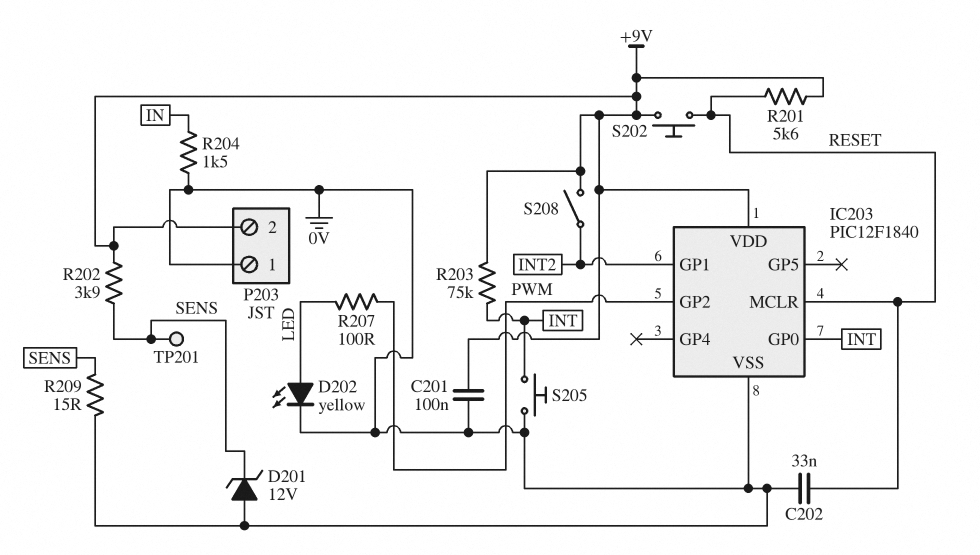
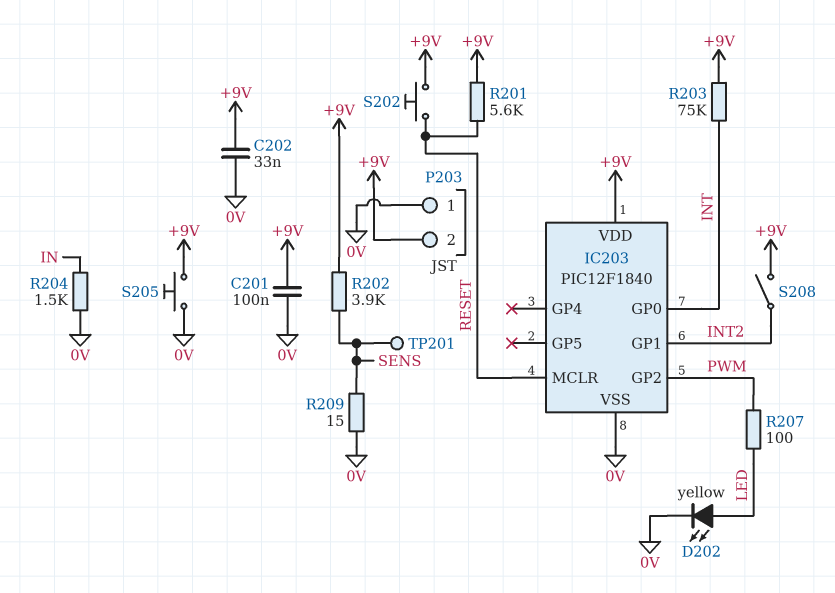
C202: 33nF (0V, RESET) -> 33nF (+9V, 0V)
D201: zener 12V (A 0V, K SENS) -> none
S205: button (0V, INT) -> button (+9V, 0V)

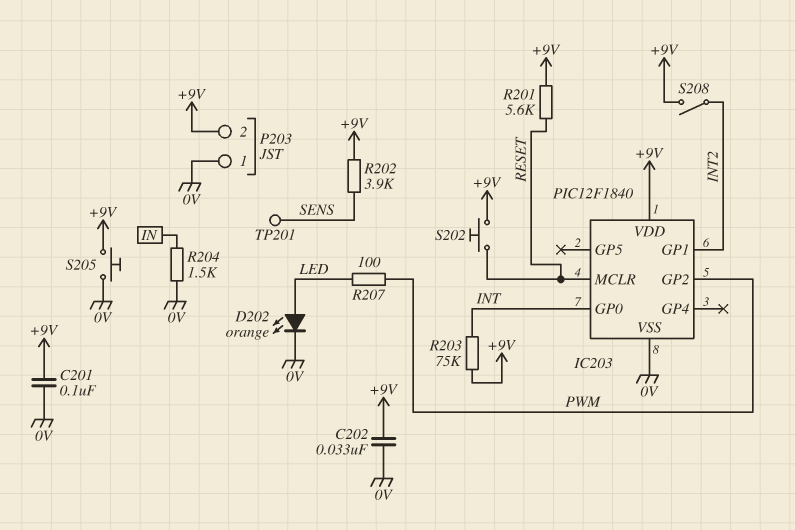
D202: LED yellow (A LED, K 0V) -> LED orange (A LED, K 0V)
R209: 15 (0V, SENS) -> none

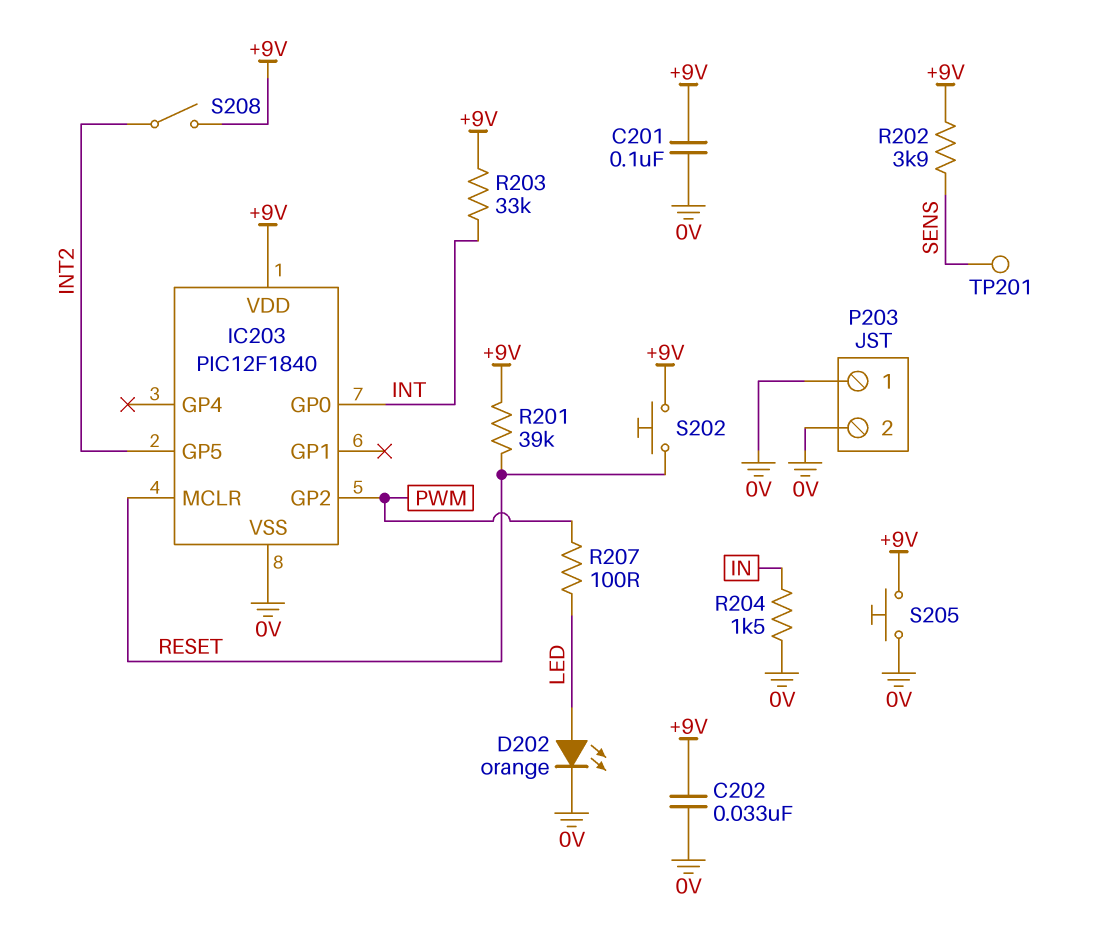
IC203 pin GP1: INT2 -> none
IC203 pin GP5: none -> INT2
P203 pin 2: +9V -> 0V
R201: 5.6k (+9V, RESET) -> 39k (+9V, RESET)
R203: 75k (+9V, INT) -> 33k (+9V, INT)

